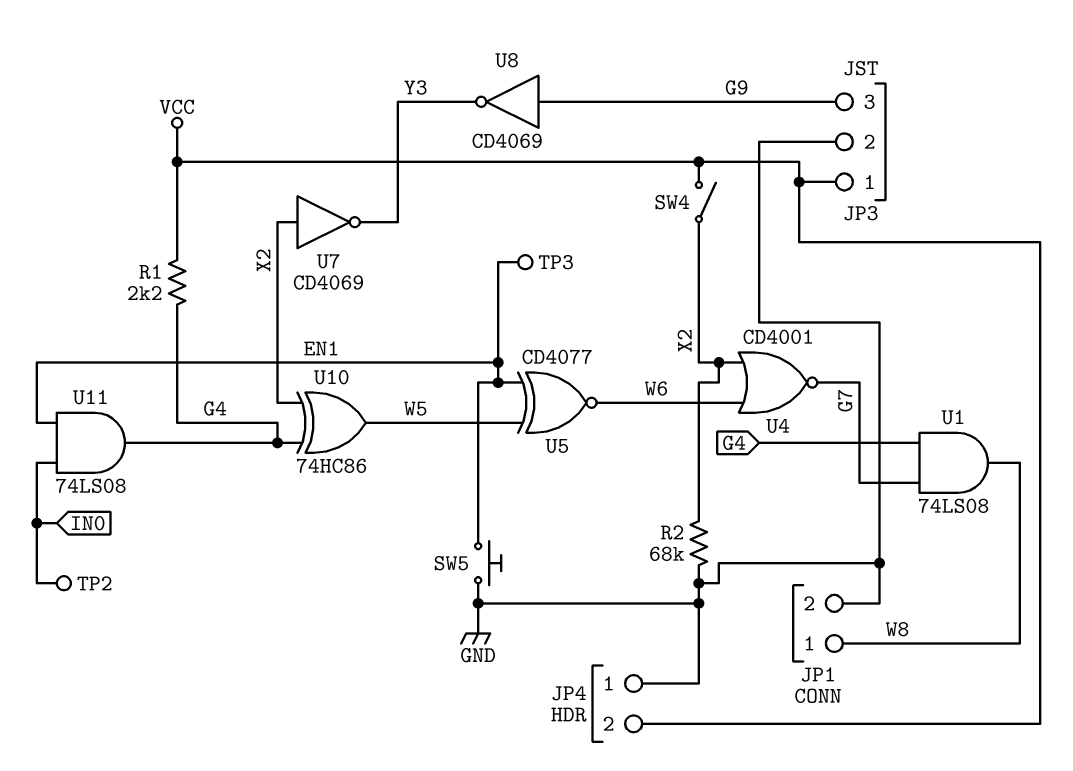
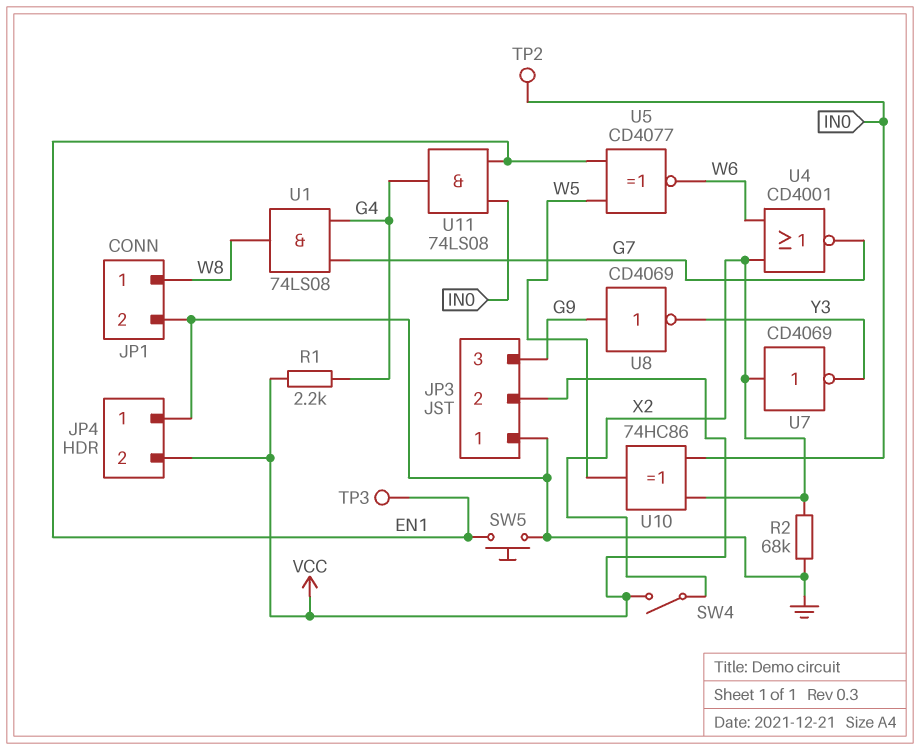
JP3 pin 1: VCC -> GND
JP3 pin 2: GND -> VCC
U10: XOR 74HC86 (in G4, in X2, out W5) -> XOR 74HC86 (in IN0, in X2, out W5)

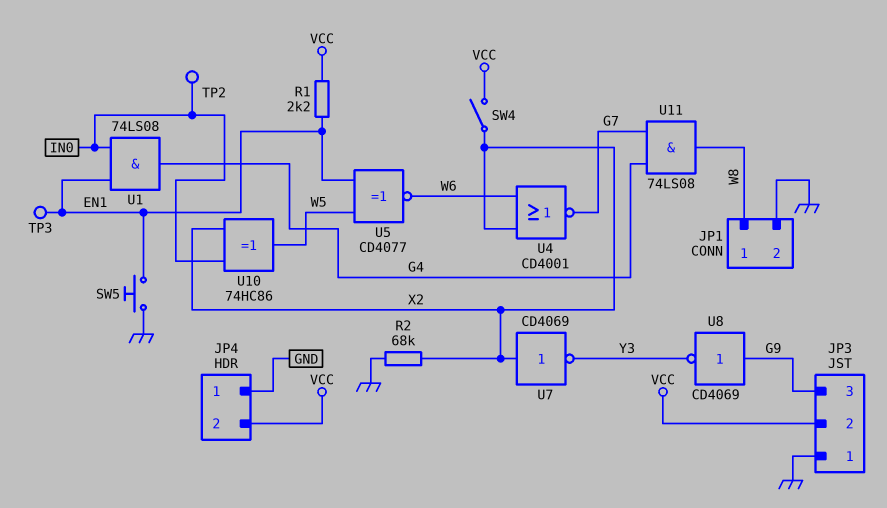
R1: 2.2k (G4, VCC) -> 2.2k (EN1, VCC)
U1: AND 74LS08 (in G4, in G7, out W8) -> AND 74LS08 (in EN1, in IN0, out G4)
U11: AND 74LS08 (in EN1, in IN0, out G4) -> AND 74LS08 (in G4, in G7, out W8)

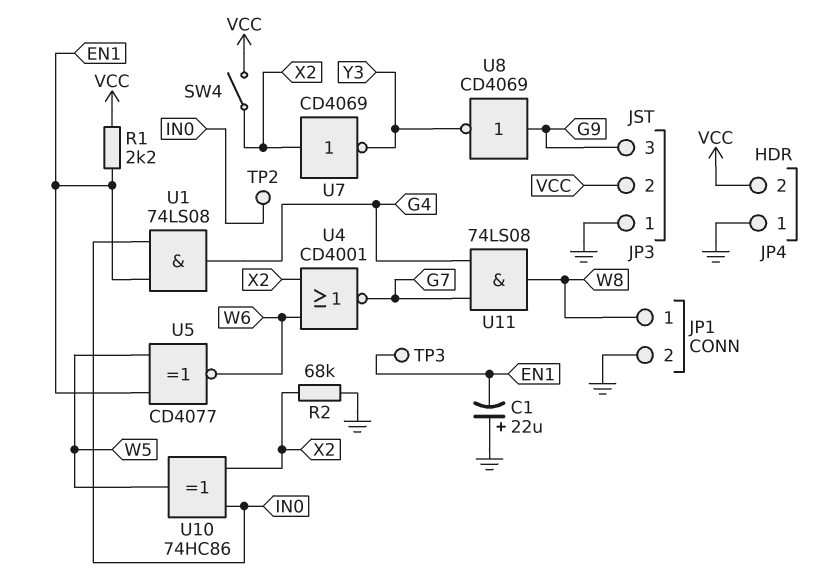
C1: none -> 22uF (plus GND, minus EN1)
SW5: button (EN1, GND) -> none

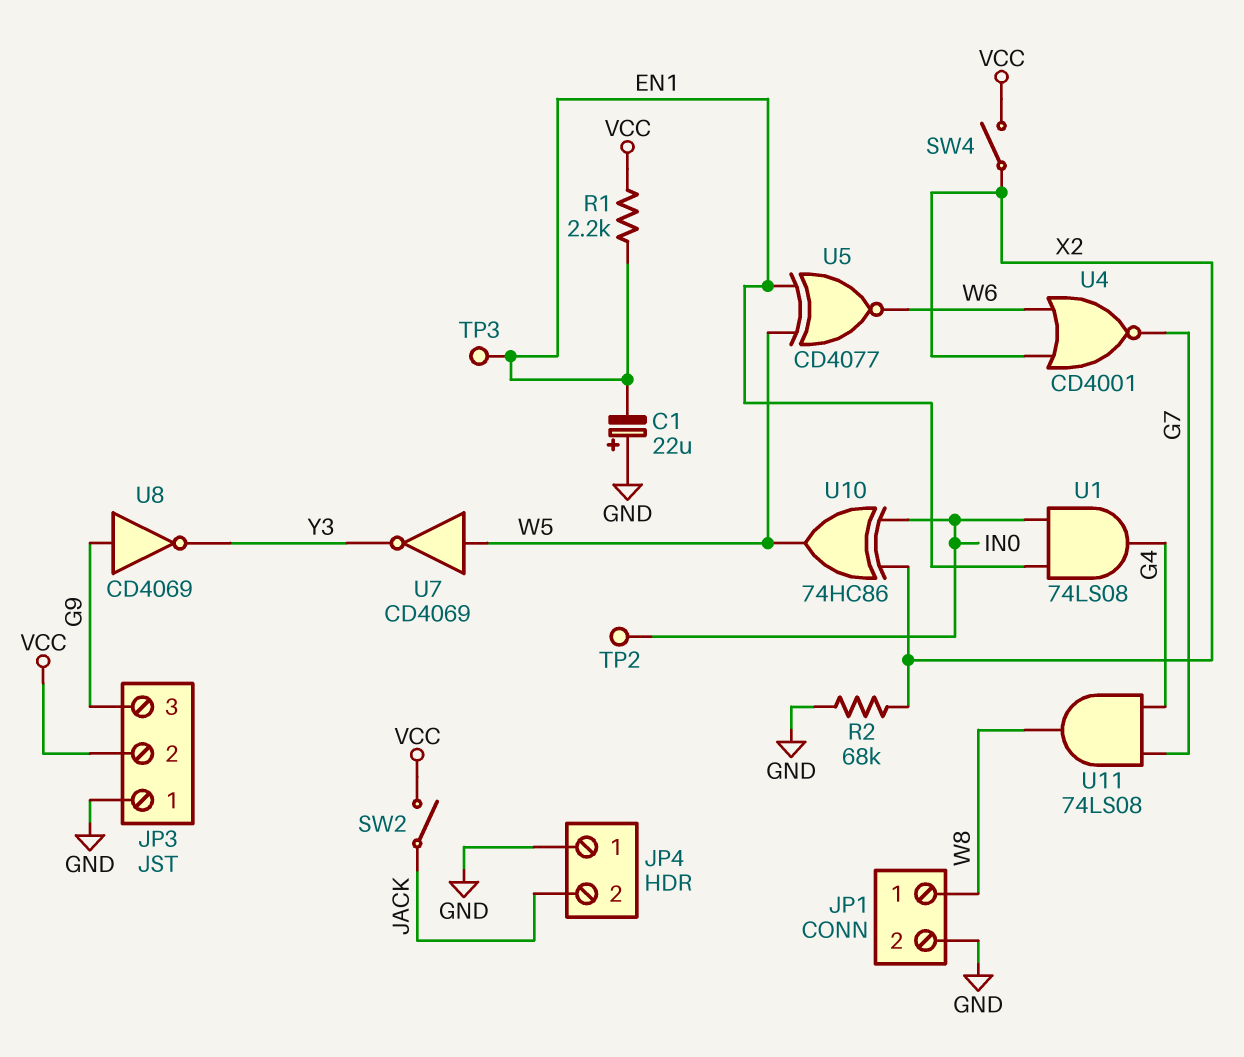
JP4 pin 2: VCC -> JACK
SW2: none -> switch (JACK, VCC)
U7: NOT CD4069 (in X2, out Y3) -> NOT CD4069 (in W5, out Y3)

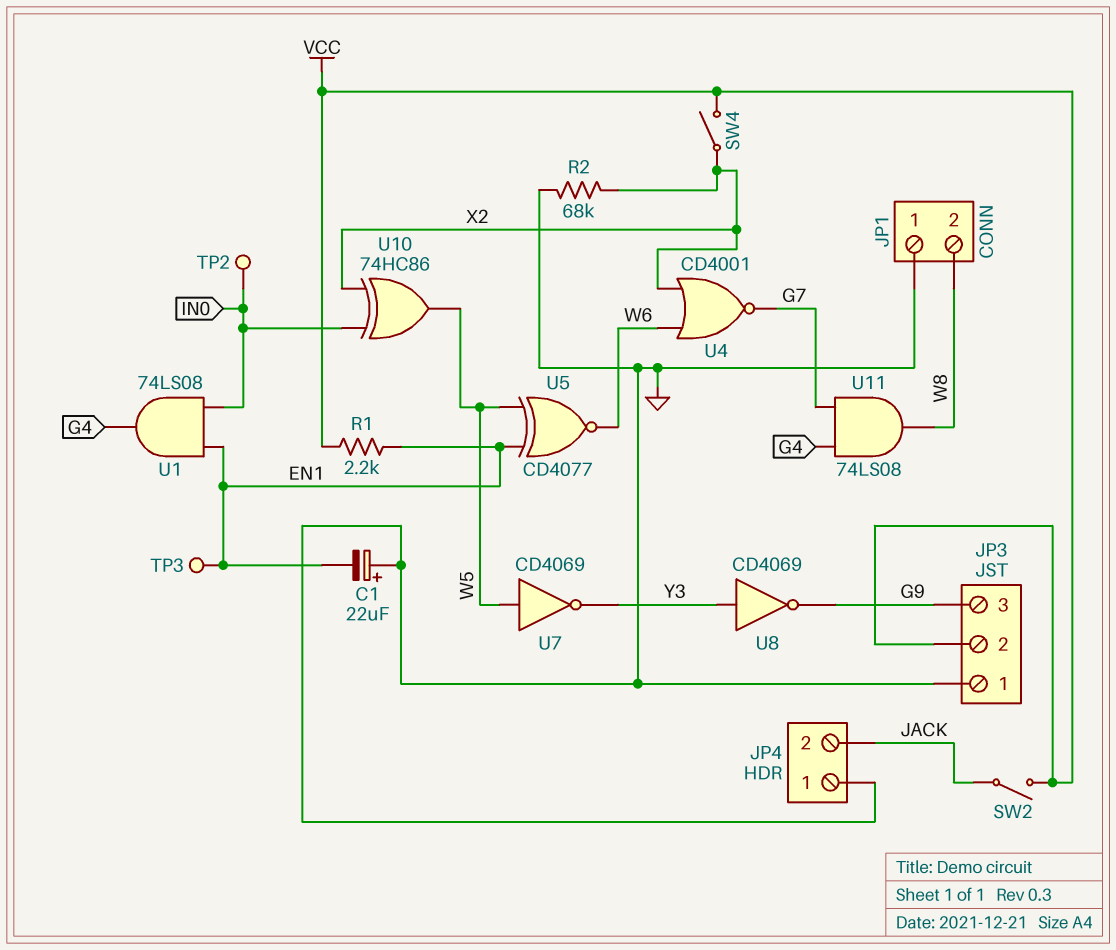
JP1 pin 1: W8 -> GND
JP1 pin 2: GND -> W8
U8: NOT CD4069 (in G9, out Y3) -> NOT CD4069 (in Y3, out G9)

